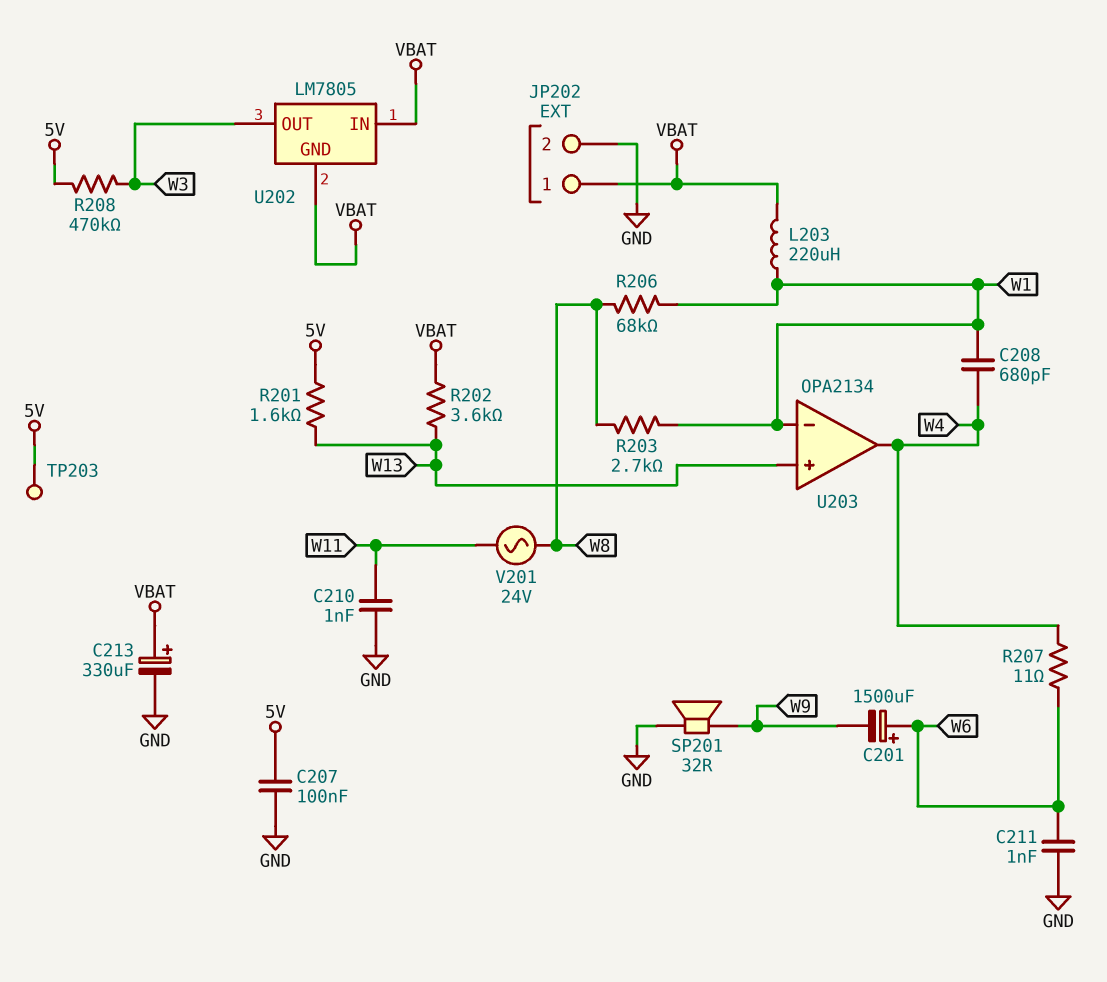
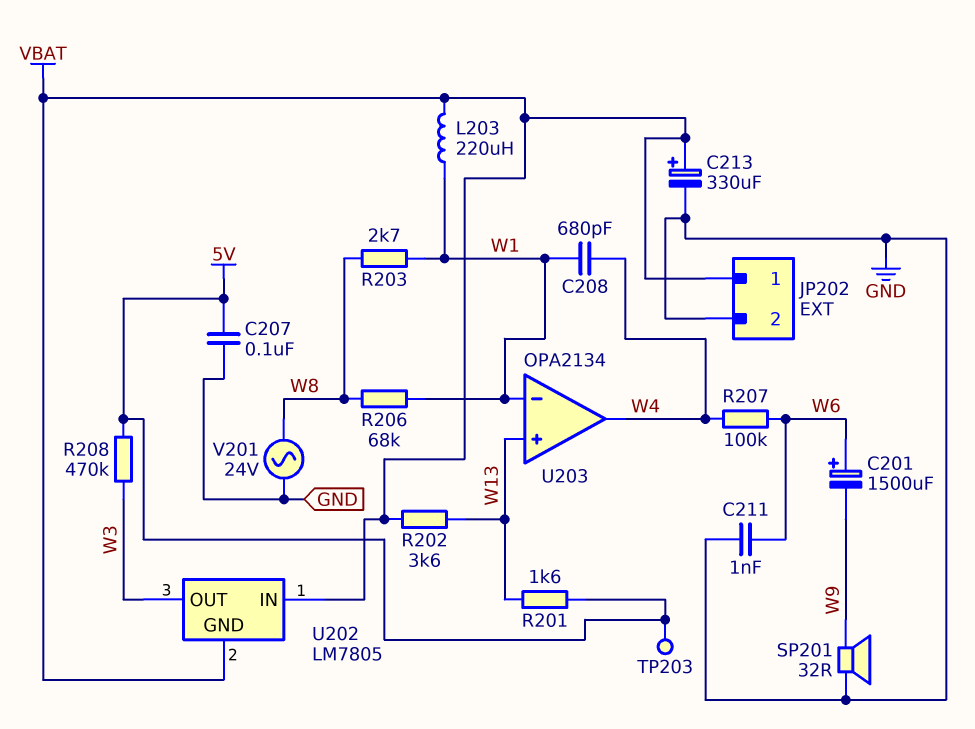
C210: 1nF (GND, W11) -> none
R207: 11 (W4, W6) -> 100k (W4, W6)
V201: AC 24V (W8, W11) -> AC 24V (GND, W8)

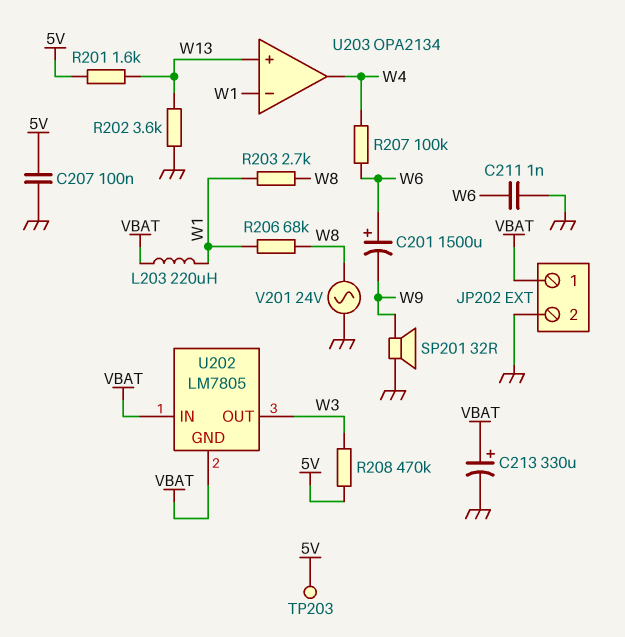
C208: 680pF (W1, W4) -> none
R202: 3.6k (VBAT, W13) -> 3.6k (GND, W13)

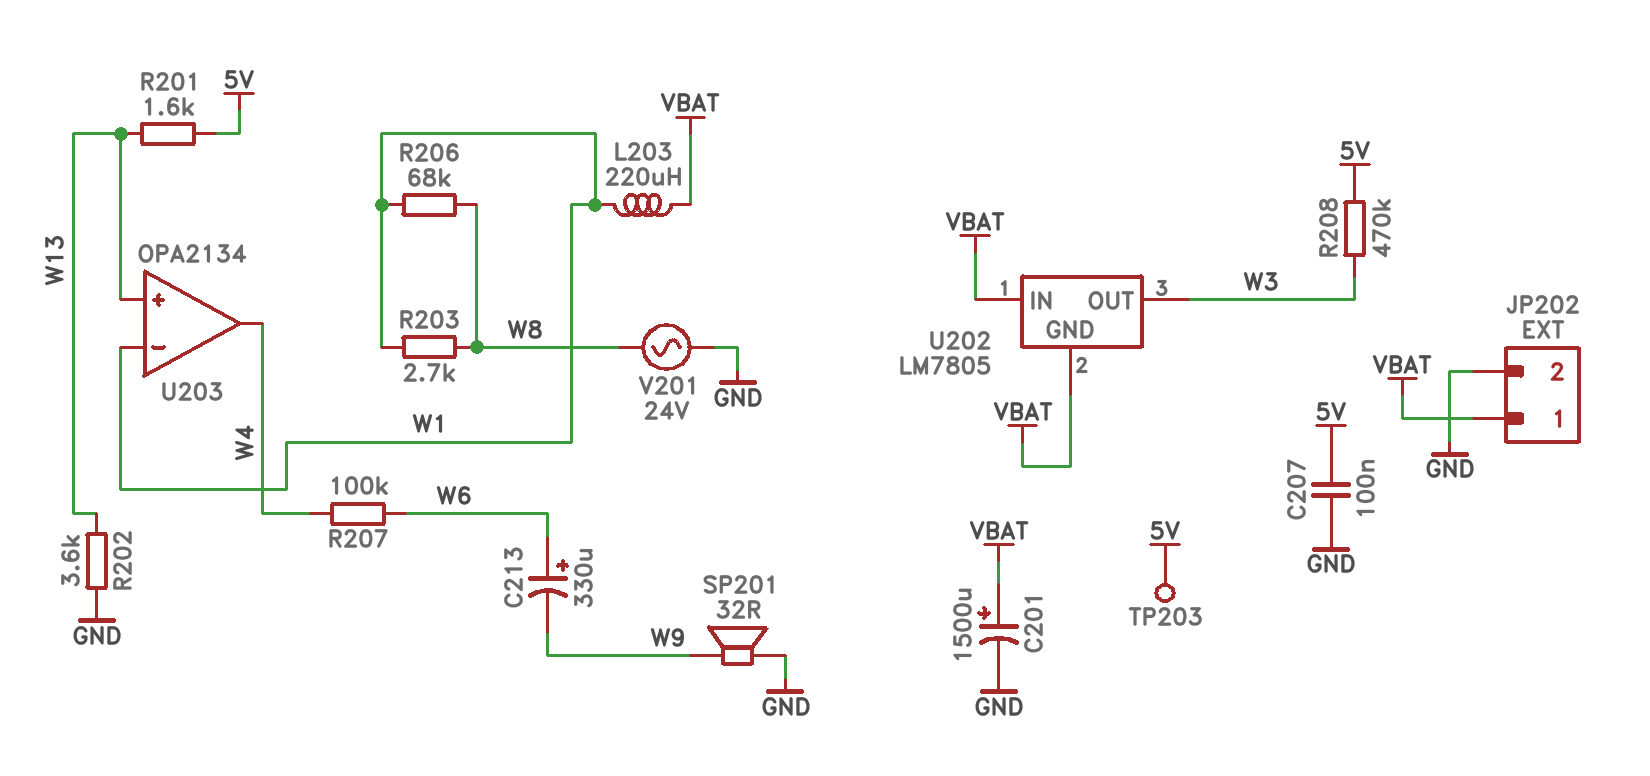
C201: 1500uF (plus W6, minus W9) -> 1500uF (plus VBAT, minus GND)
C211: 1nF (GND, W6) -> none
C213: 330uF (plus VBAT, minus GND) -> 330uF (plus W6, minus W9)

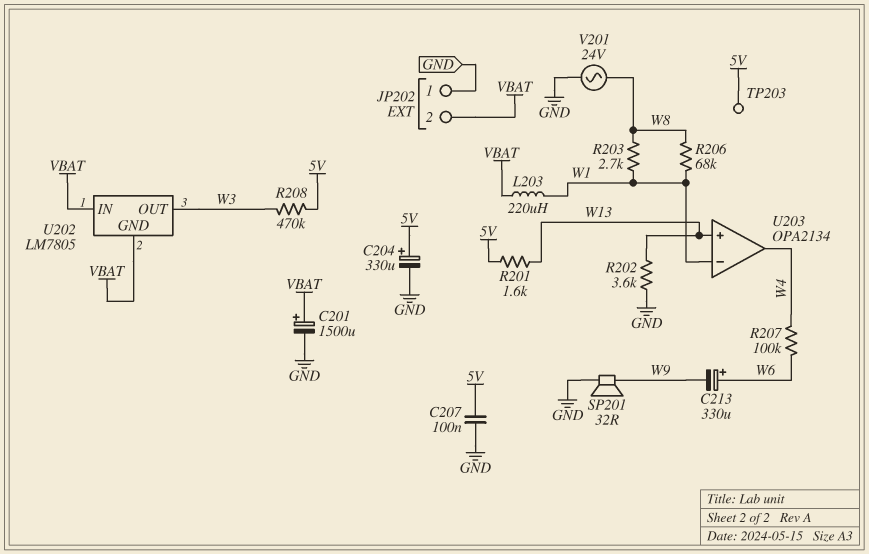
C204: none -> 330uF (plus 5V, minus GND)
JP202 pin 1: VBAT -> GND
JP202 pin 2: GND -> VBAT

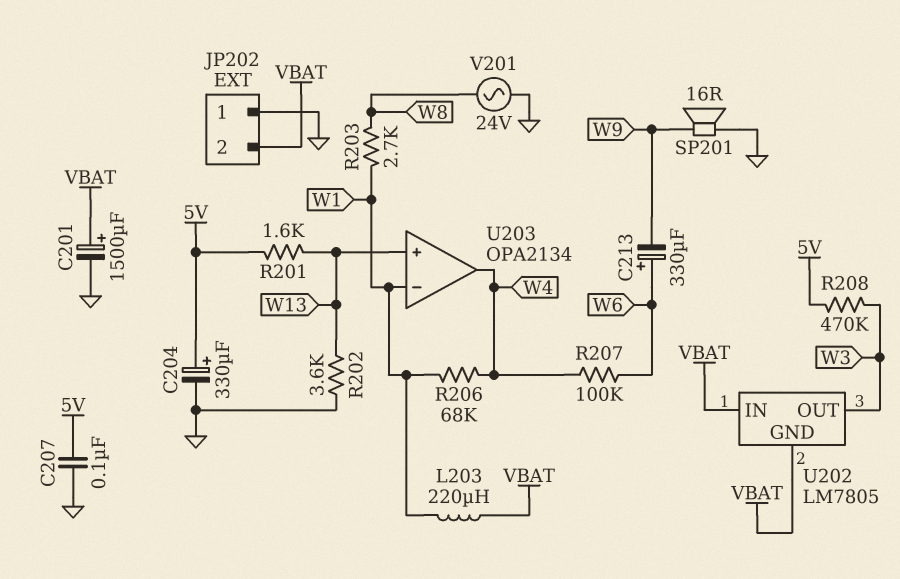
R206: 68k (W1, W8) -> 68k (W1, W4)
SP201: speaker 32R (GND, W9) -> speaker 16R (GND, W9)
TP203: test point (5V) -> none

